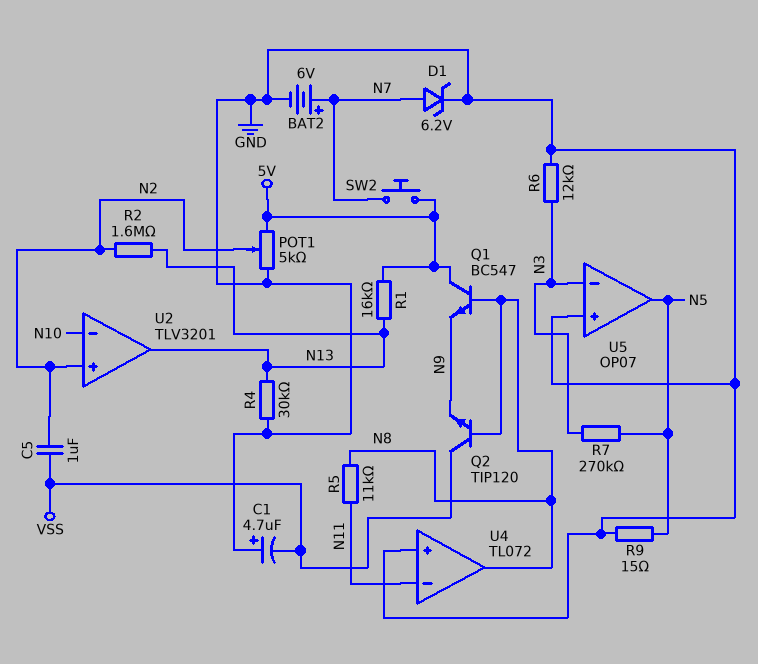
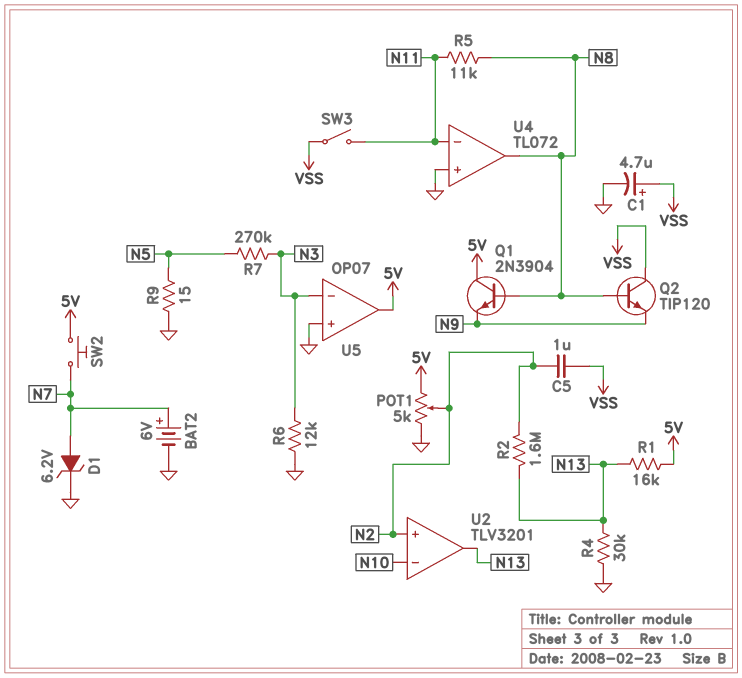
C1: 4.7uF (plus GND, minus VSS) -> 4.7uF (plus VSS, minus GND)
Q1: NPN BC547 (B N8, C 5V, E N9) -> NPN 2N3904 (B N8, C 5V, E N9)
SW3: none -> switch (N11, VSS)
U5 pin out: N5 -> 5V

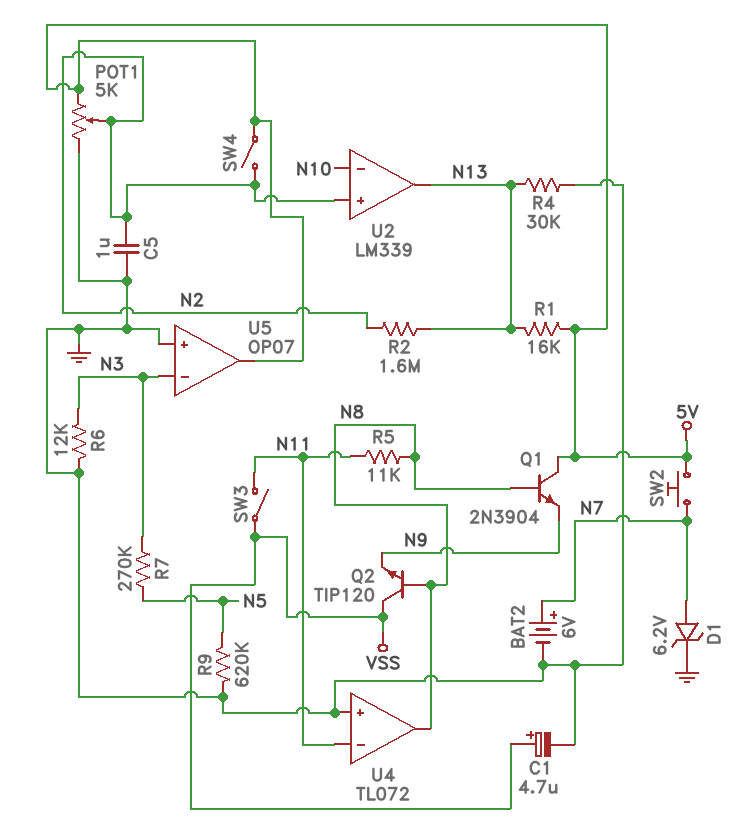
C5: 1uF (N2, VSS) -> 1uF (GND, N2)
R9: 15 (GND, N5) -> 620k (GND, N5)
SW4: none -> switch (5V, N2)
U2: TLV3201 -> LM339

